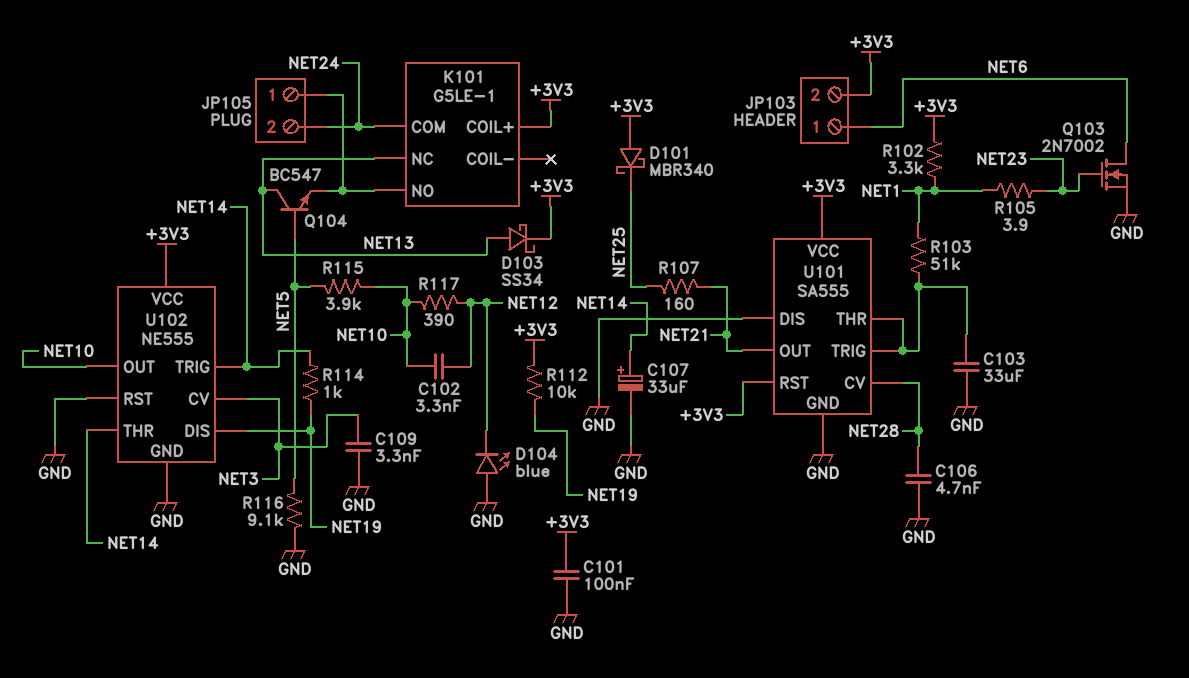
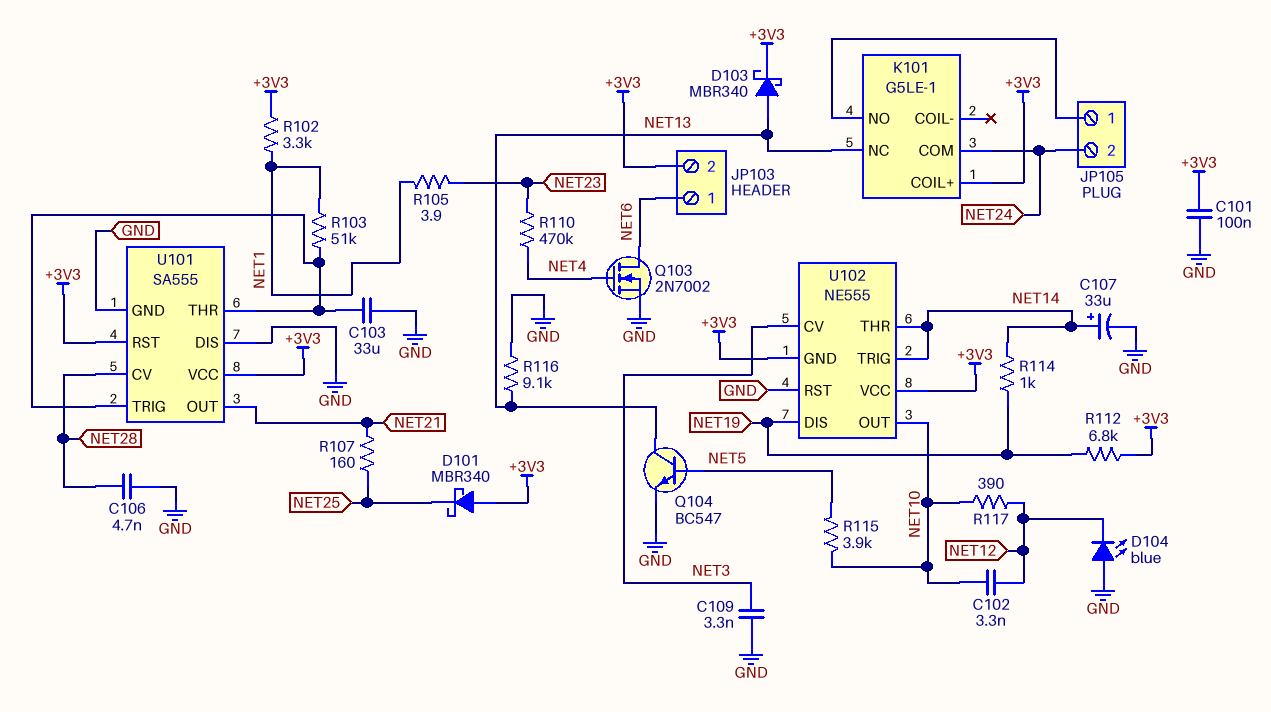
D103: schottky SS34 (A NET13, K +3V3) -> schottky MBR340 (A NET13, K +3V3)
Q103: NMOS 2N7002 (G NET23, D NET6, S GND) -> NMOS 2N7002 (G NET4, D NET6, S GND)
Q104: NPN BC547 (B NET5, C NET13, E JP105/1) -> NPN BC547 (B NET5, C NET13, E GND)
R110: none -> 470k (NET4, NET23)
R112: 10k (+3V3, NET19) -> 6.8k (+3V3, NET19)
R116: 9.1k (GND, NET5) -> 9.1k (GND, NET13)
U102 pin GND: GND -> +3V3

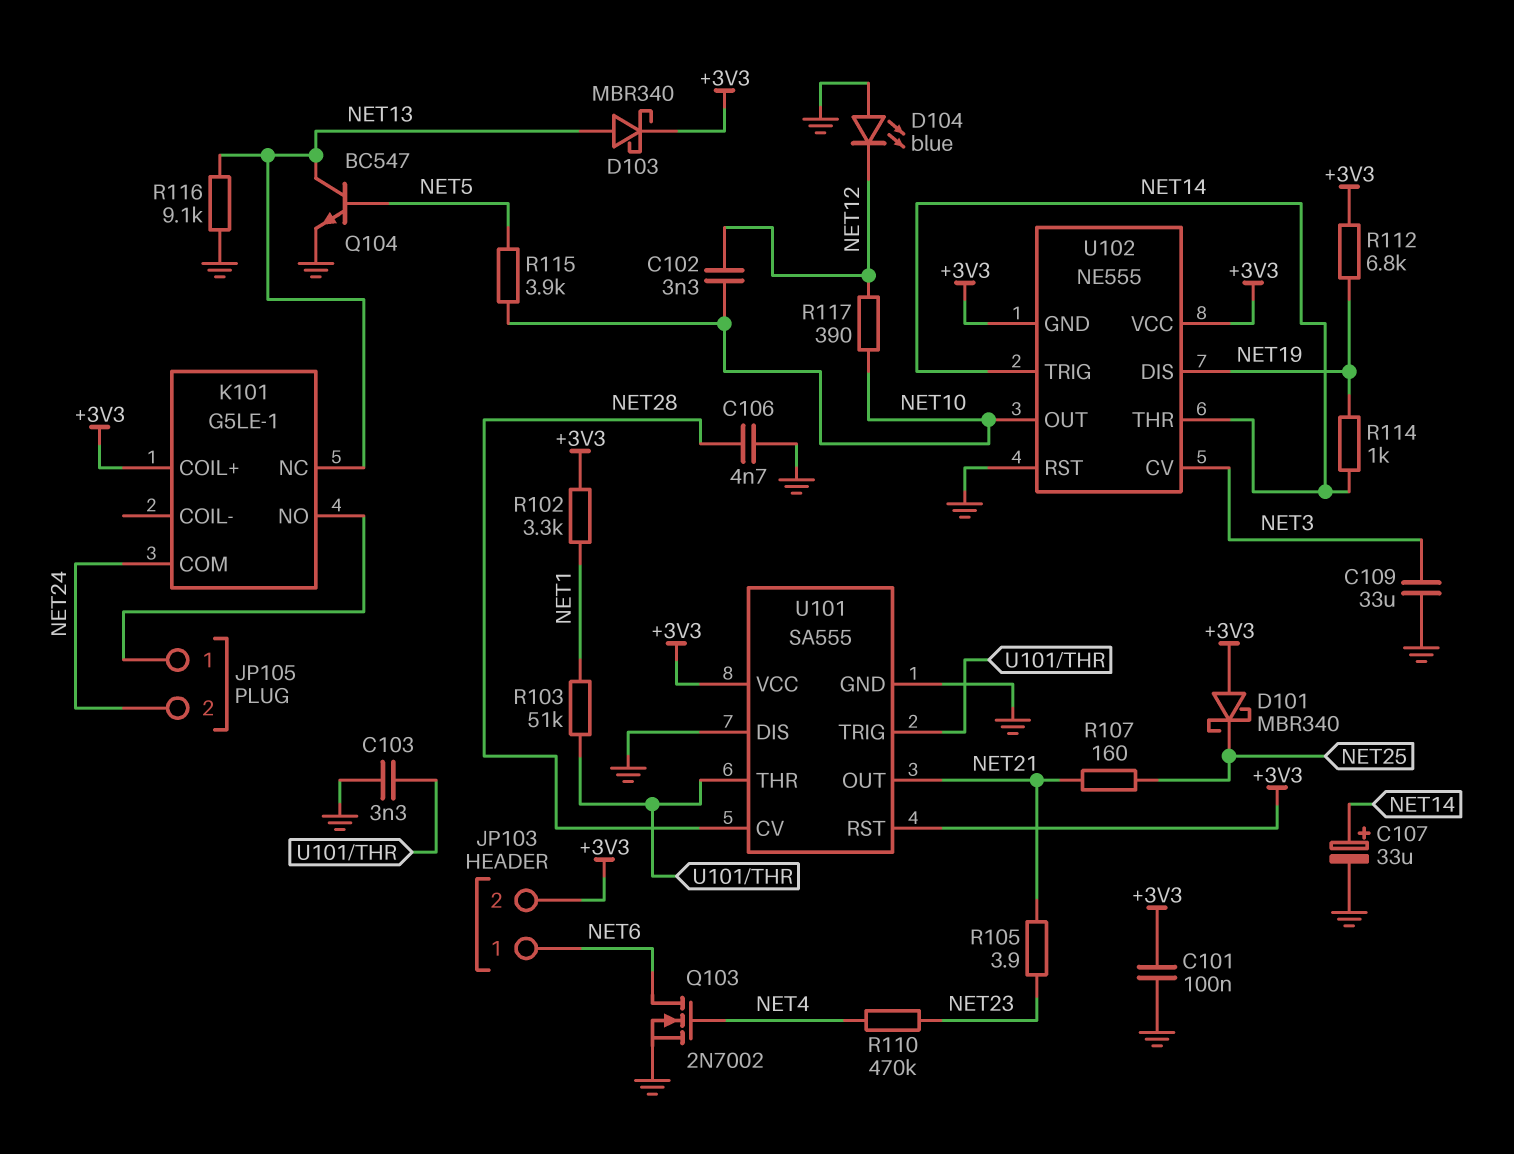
C103: 33uF (GND, U101/THR) -> 3.3nF (GND, U101/THR)
C109: 3.3nF (GND, NET3) -> 33uF (GND, NET3)
R105: 3.9 (NET1, NET23) -> 3.9 (NET21, NET23)

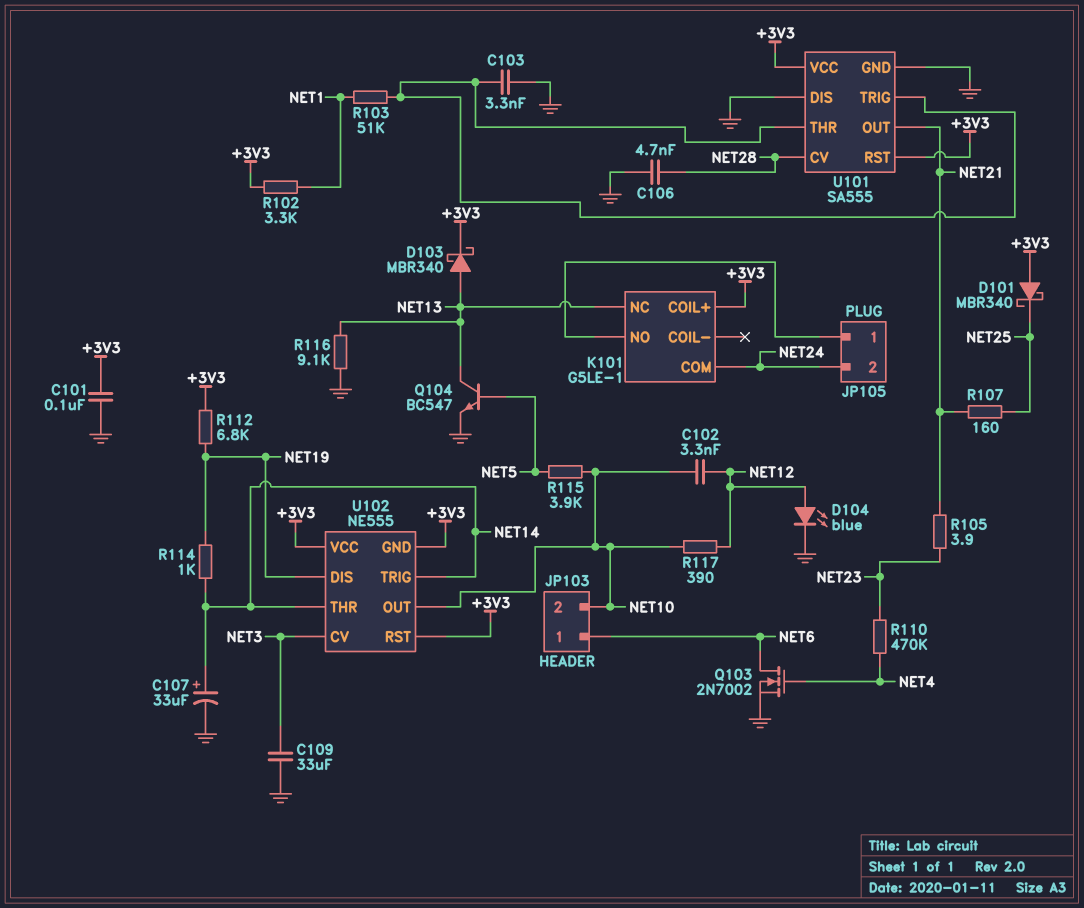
D104: LED blue (A GND, K NET12) -> LED blue (A NET12, K GND)
JP103 pin 2: +3V3 -> NET10
U102 pin RST: GND -> +3V3

